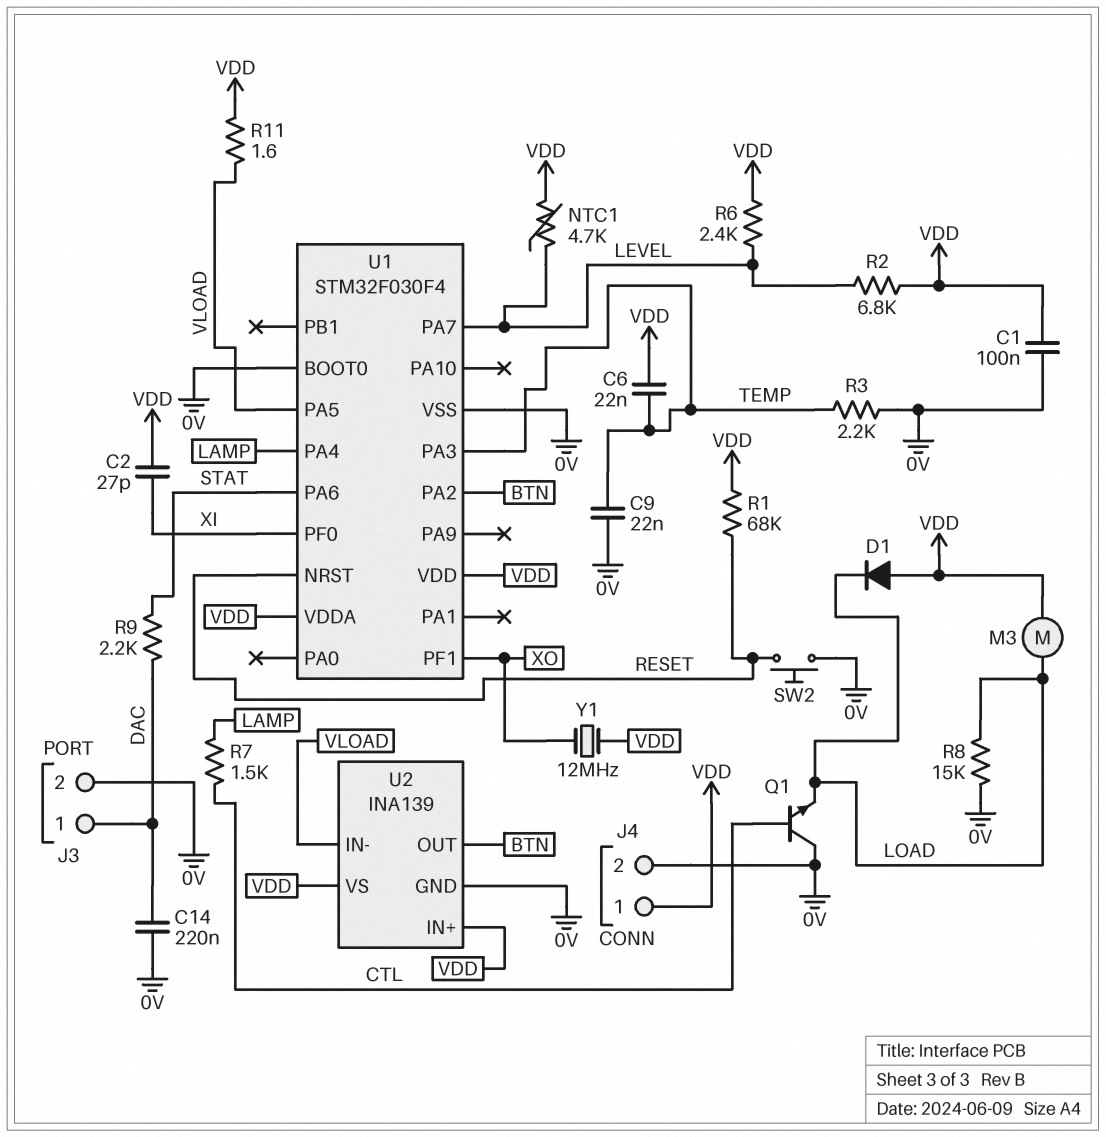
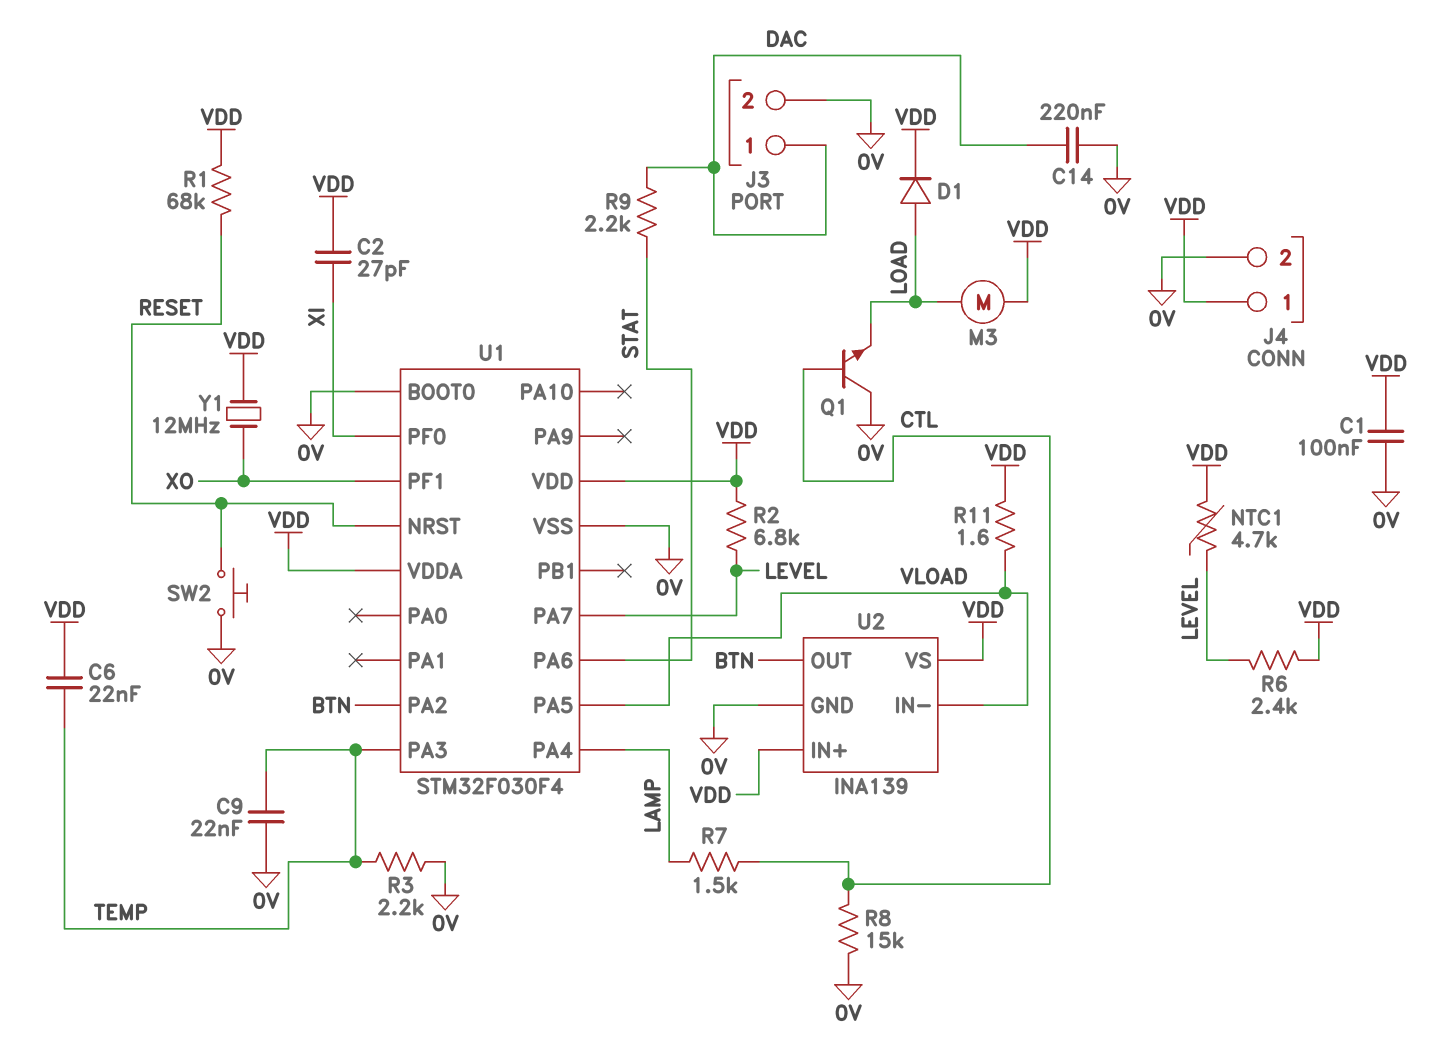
D1: diode (A VDD, K LOAD) -> diode (A LOAD, K VDD)
R8: 15k (0V, LOAD) -> 15k (0V, CTL)

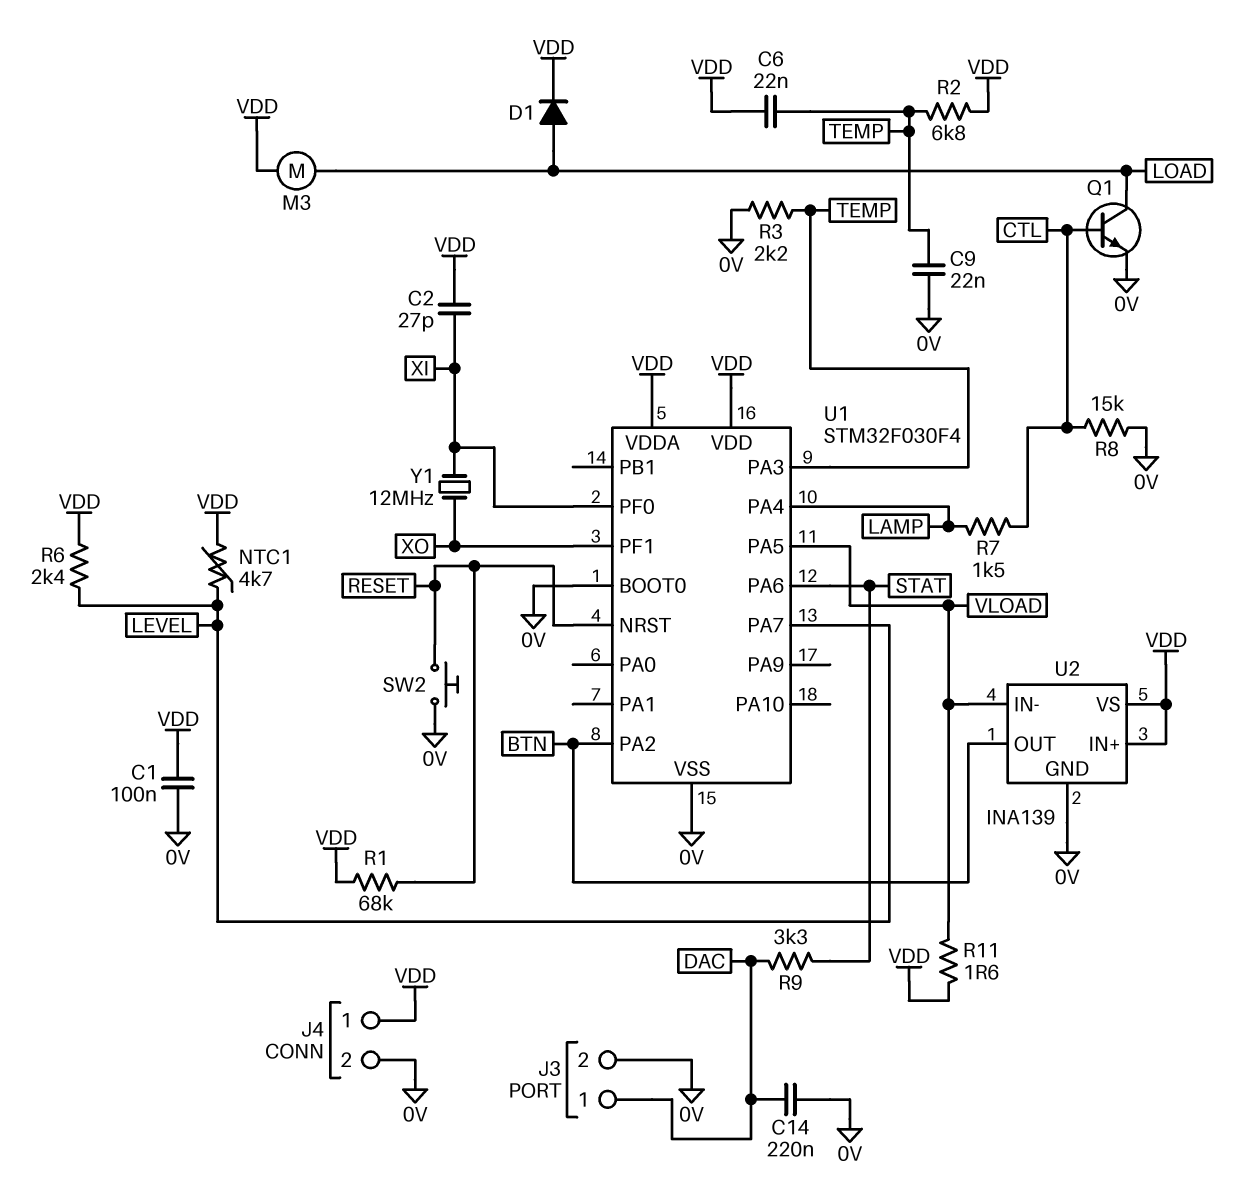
Q1: NPN (B CTL, C 0V, E LOAD) -> NPN (B CTL, C LOAD, E 0V)
R2: 6.8k (LEVEL, VDD) -> 6.8k (TEMP, VDD)
R9: 2.2k (DAC, STAT) -> 3.3k (DAC, STAT)
Y1: 12MHz (VDD, XO) -> 12MHz (XI, XO)

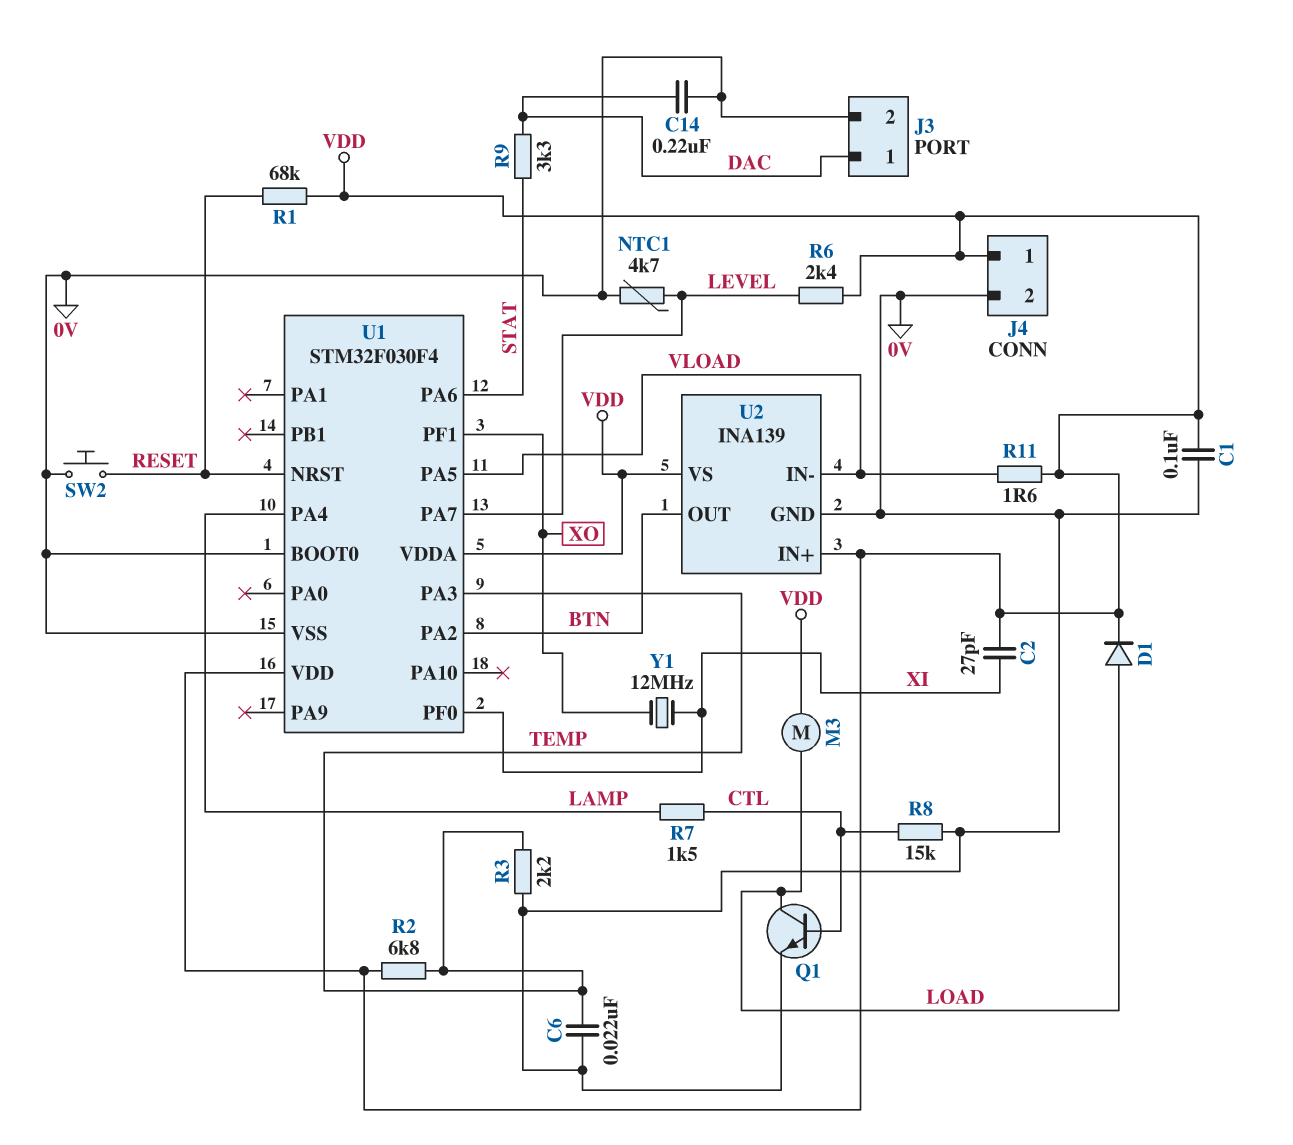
C6: 22nF (TEMP, VDD) -> 22nF (0V, TEMP)
C9: 22nF (0V, TEMP) -> none
NTC1: 4.7k (LEVEL, VDD) -> 4.7k (0V, LEVEL)

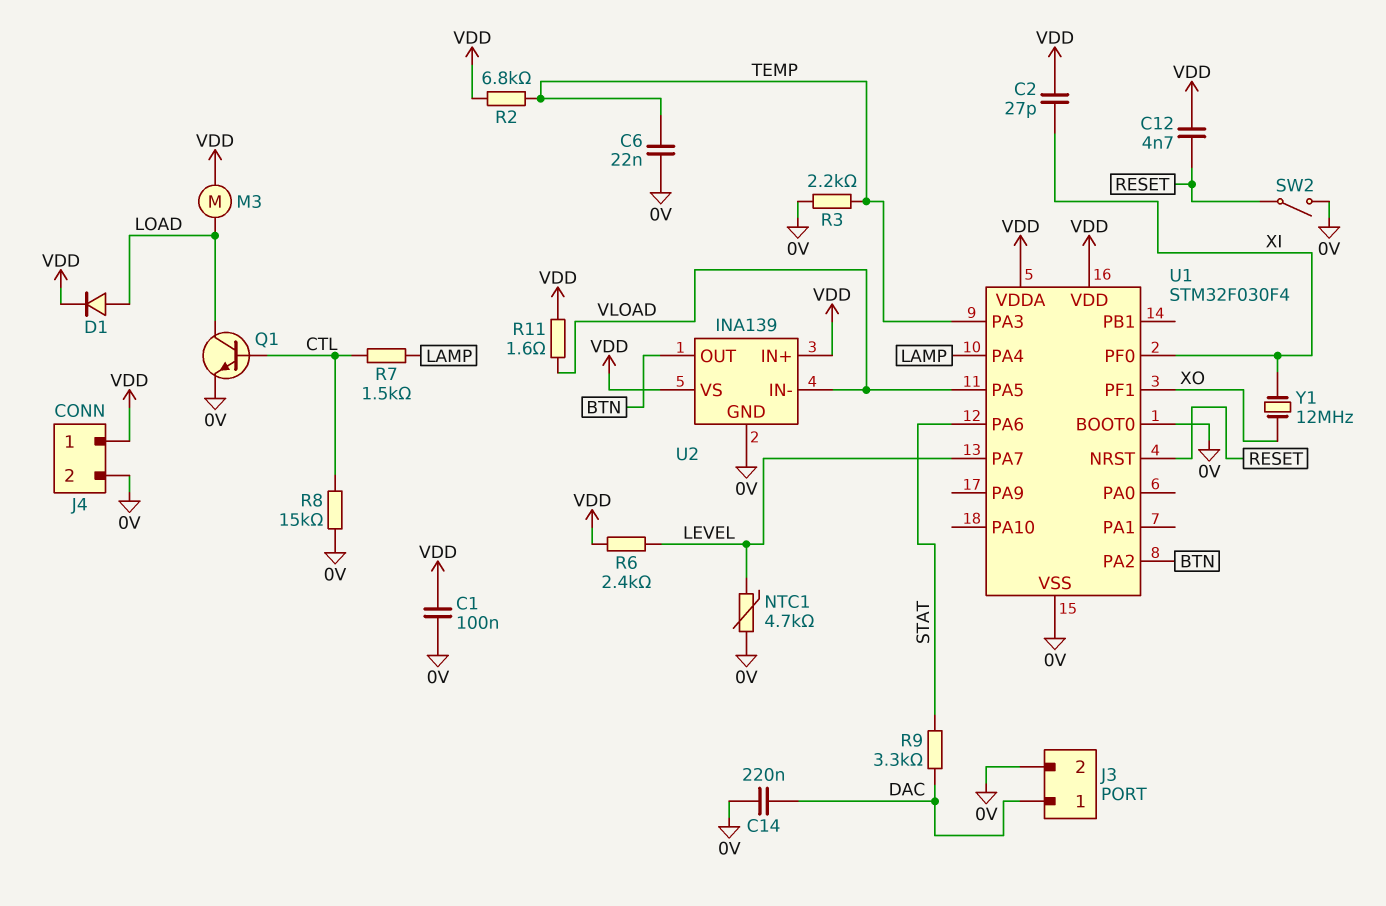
C12: none -> 4.7nF (RESET, VDD)
R1: 68k (RESET, VDD) -> none
SW2: button (0V, RESET) -> switch (0V, RESET)

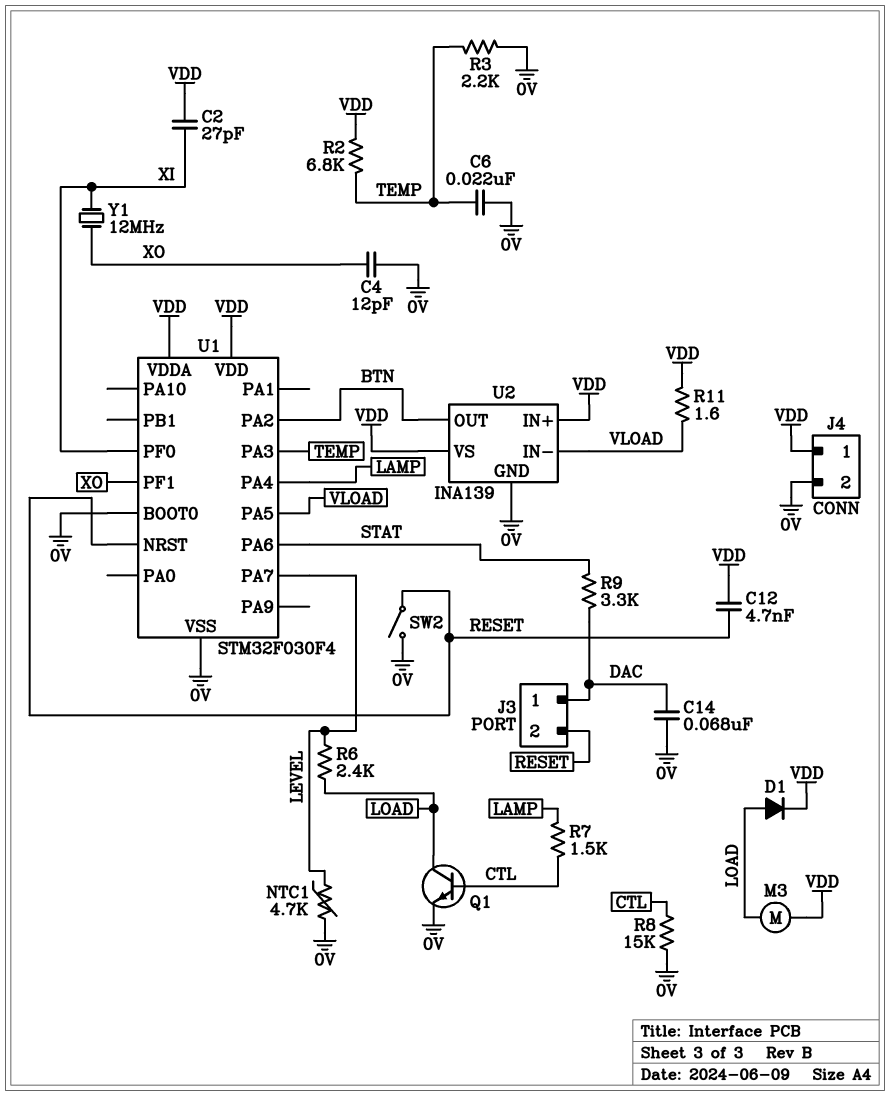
C1: 100nF (0V, VDD) -> none
C4: none -> 12pF (0V, XO)
C14: 220nF (0V, DAC) -> 68nF (0V, DAC)
J3 pin 2: 0V -> RESET
R6: 2.4k (LEVEL, VDD) -> 2.4k (LEVEL, LOAD)

